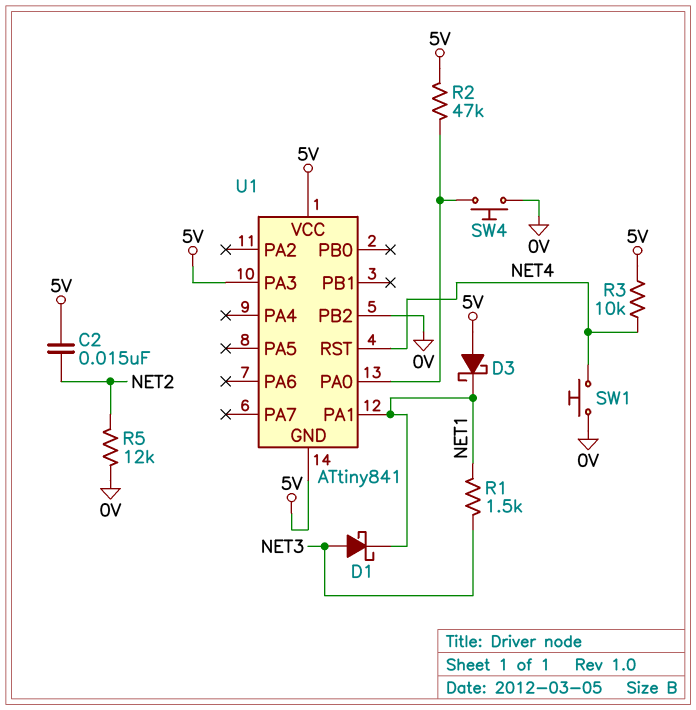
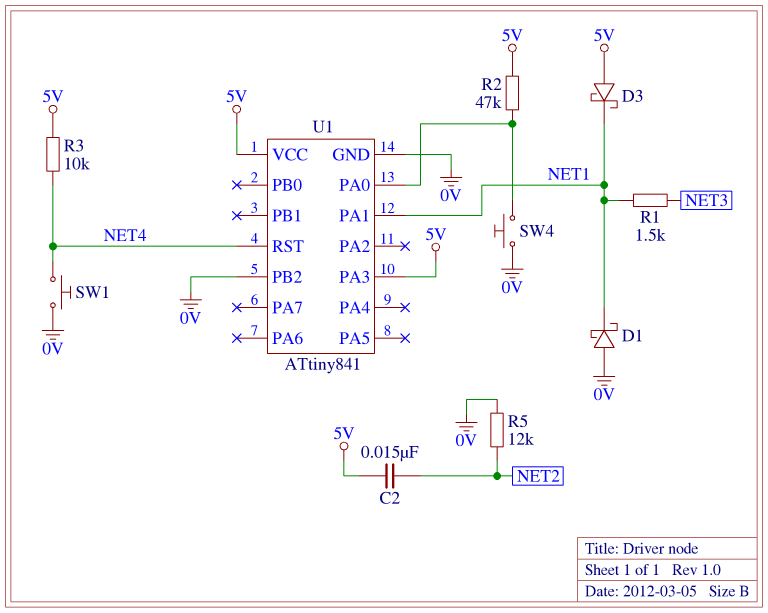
D1: schottky (A NET3, K NET1) -> schottky (A 0V, K NET1)
U1 pin GND: 5V -> 0V

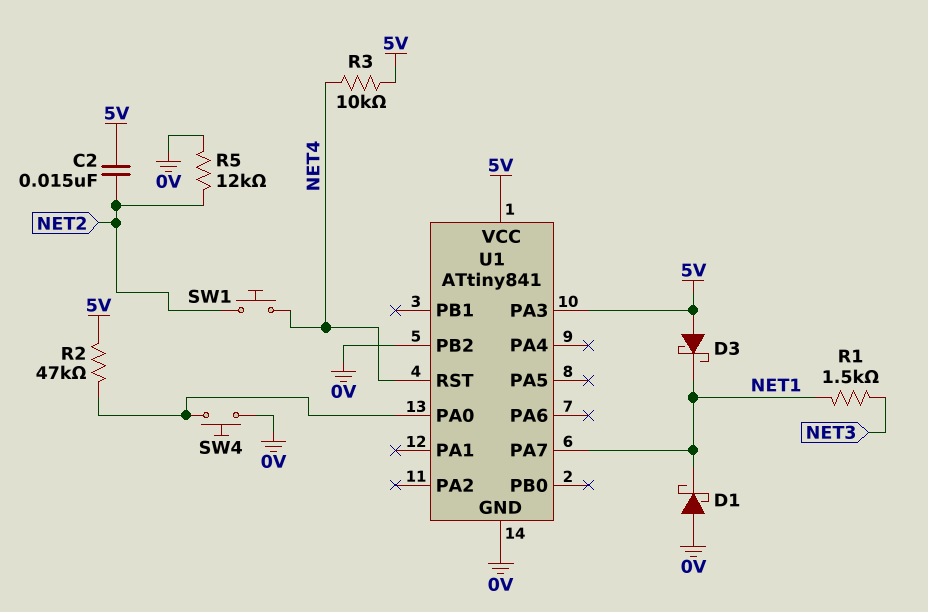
SW1: button (0V, NET4) -> button (NET2, NET4)
U1 pin PA1: NET1 -> none
U1 pin PA7: none -> NET1

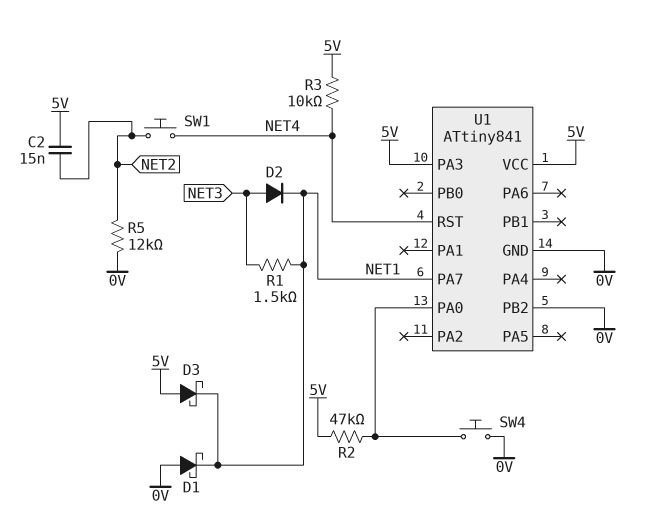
D2: none -> diode (A NET3, K NET1)

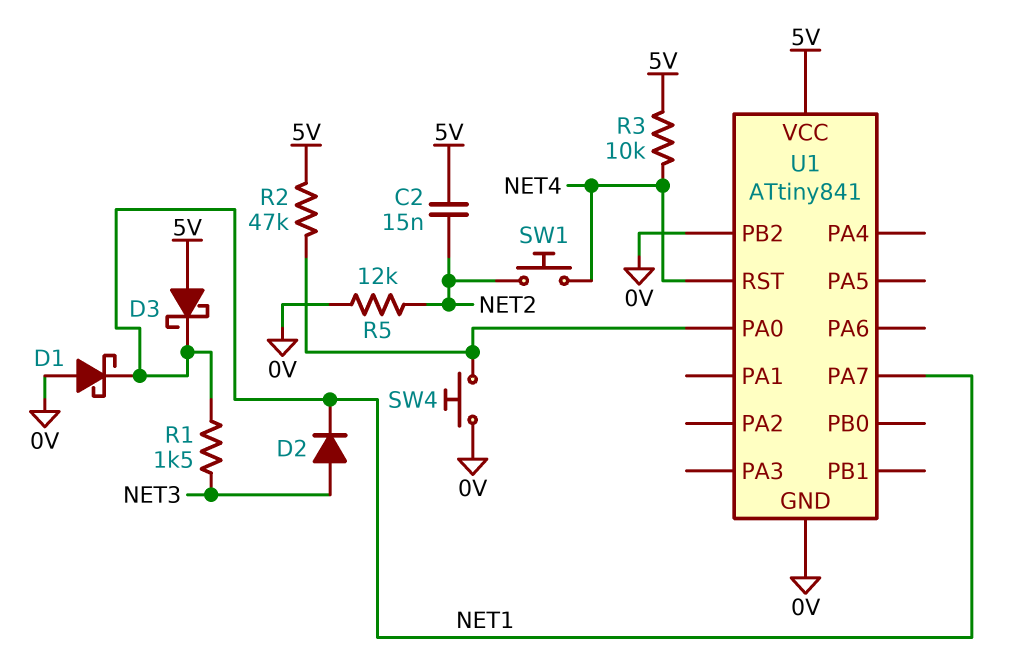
U1 pin PA3: 5V -> none

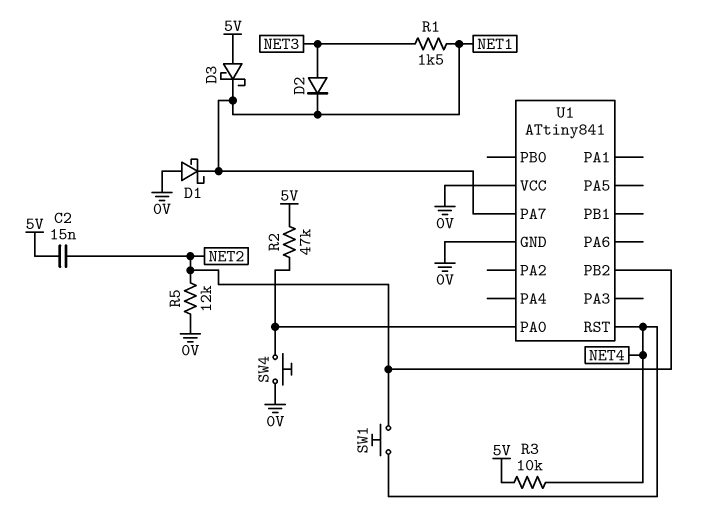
U1 pin PB2: 0V -> NET2
U1 pin VCC: 5V -> 0V

